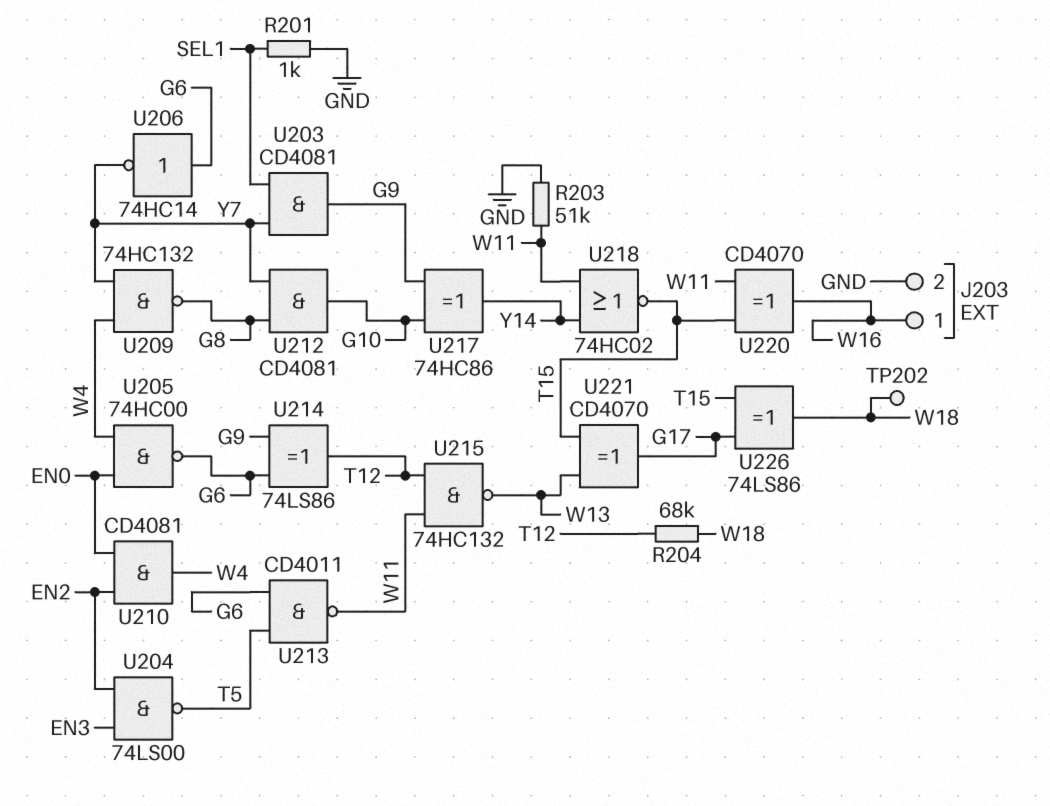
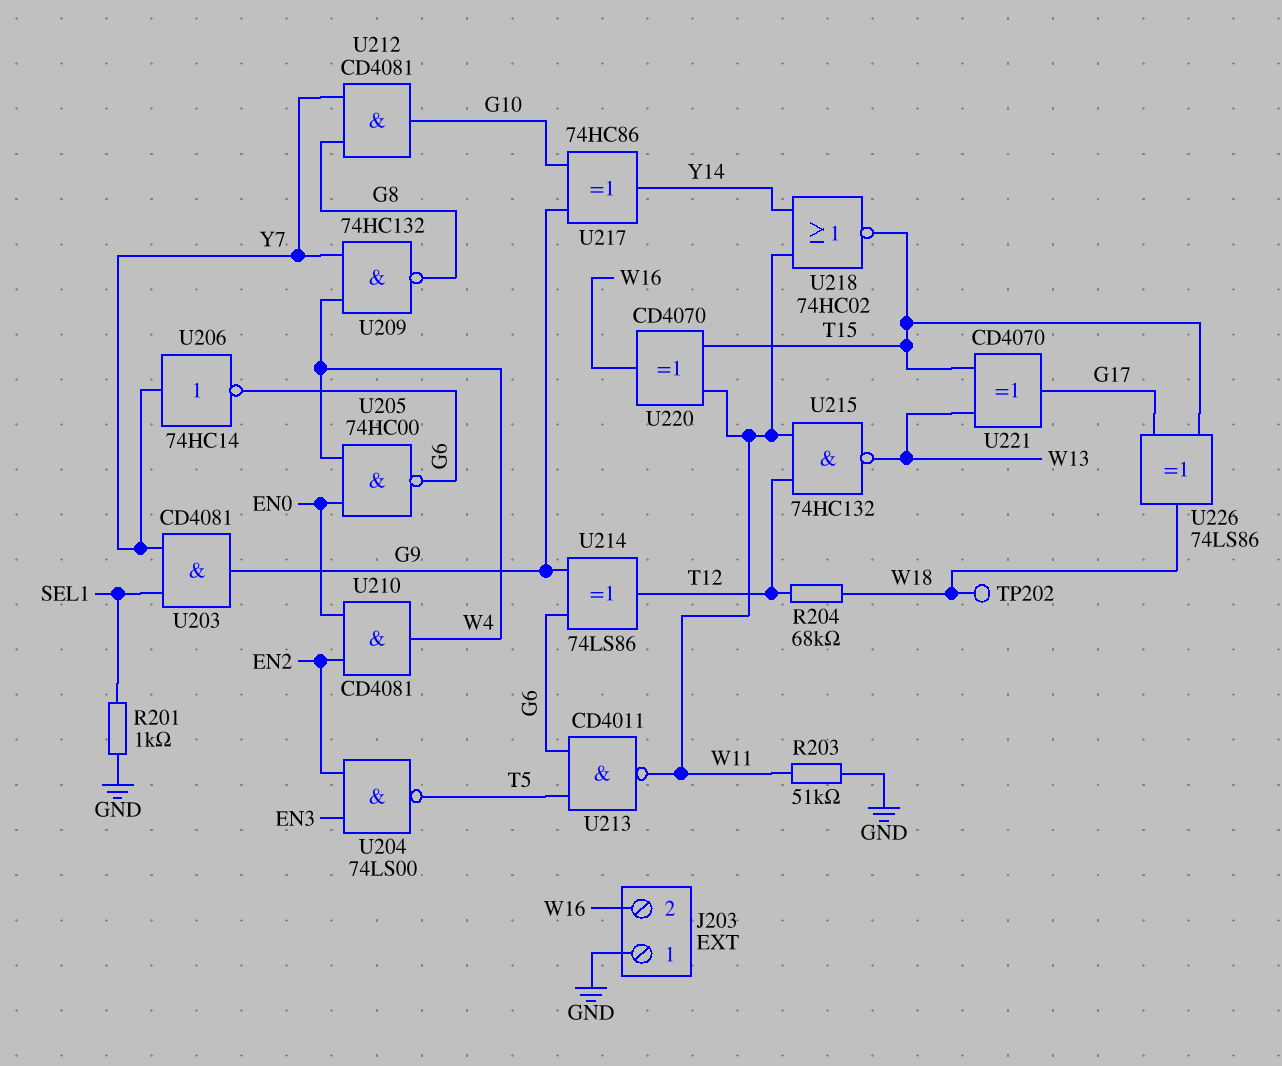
J203 pin 1: W16 -> GND
J203 pin 2: GND -> W16
U206: NOT 74HC14 (in G6, out Y7) -> NOT 74HC14 (in Y7, out G6)

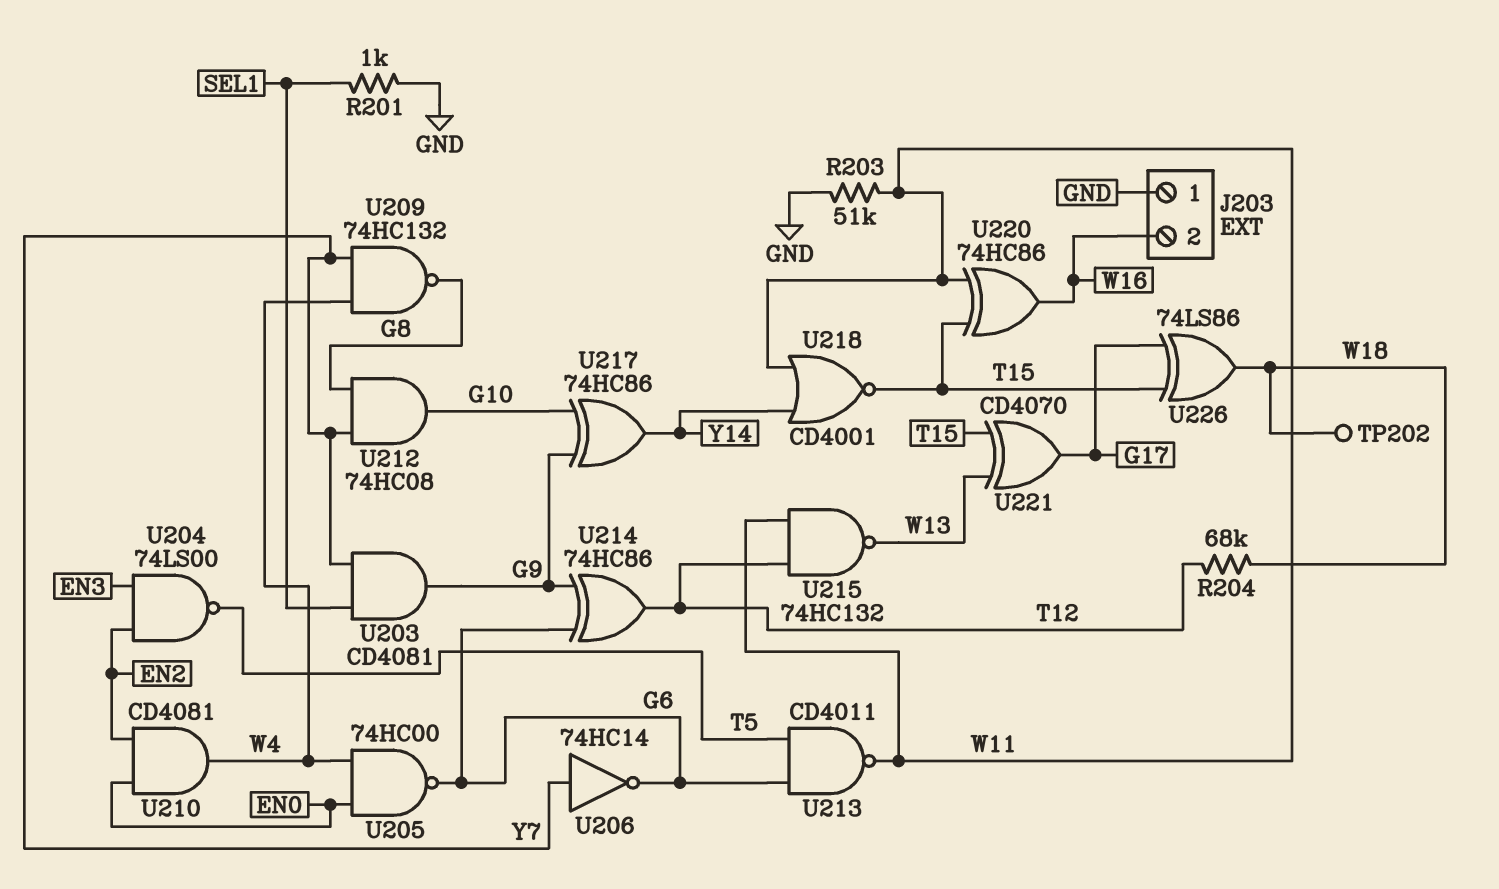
U212: AND CD4081 (in G8, in Y7, out G10) -> AND 74HC08 (in G8, in Y7, out G10)
U214: XOR 74LS86 (in G6, in G9, out T12) -> XOR 74HC86 (in G6, in G9, out T12)
U218: NOR 74HC02 (in W11, in Y14, out T15) -> NOR CD4001 (in W11, in Y14, out T15)
U220: XOR CD4070 (in T15, in W11, out W16) -> XOR 74HC86 (in T15, in W11, out W16)

